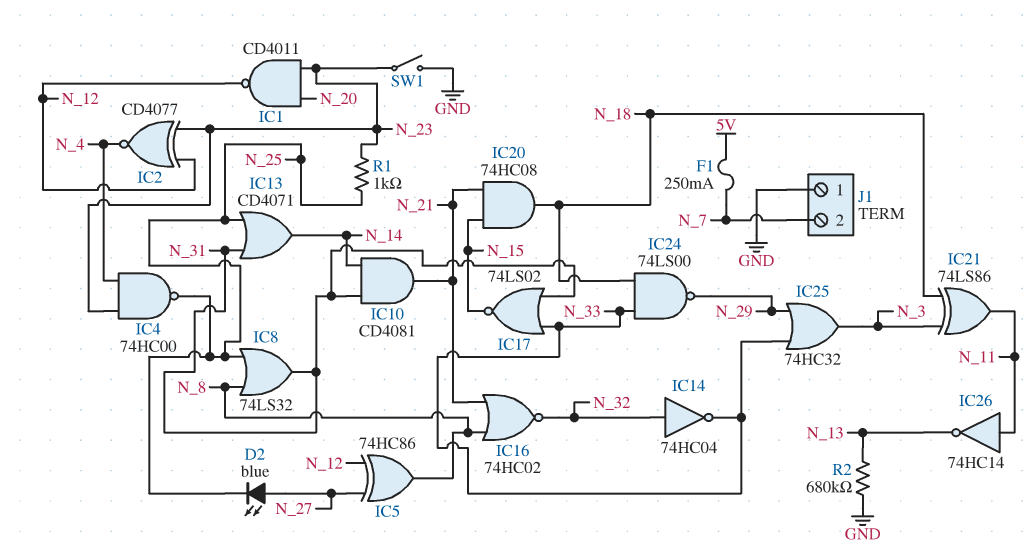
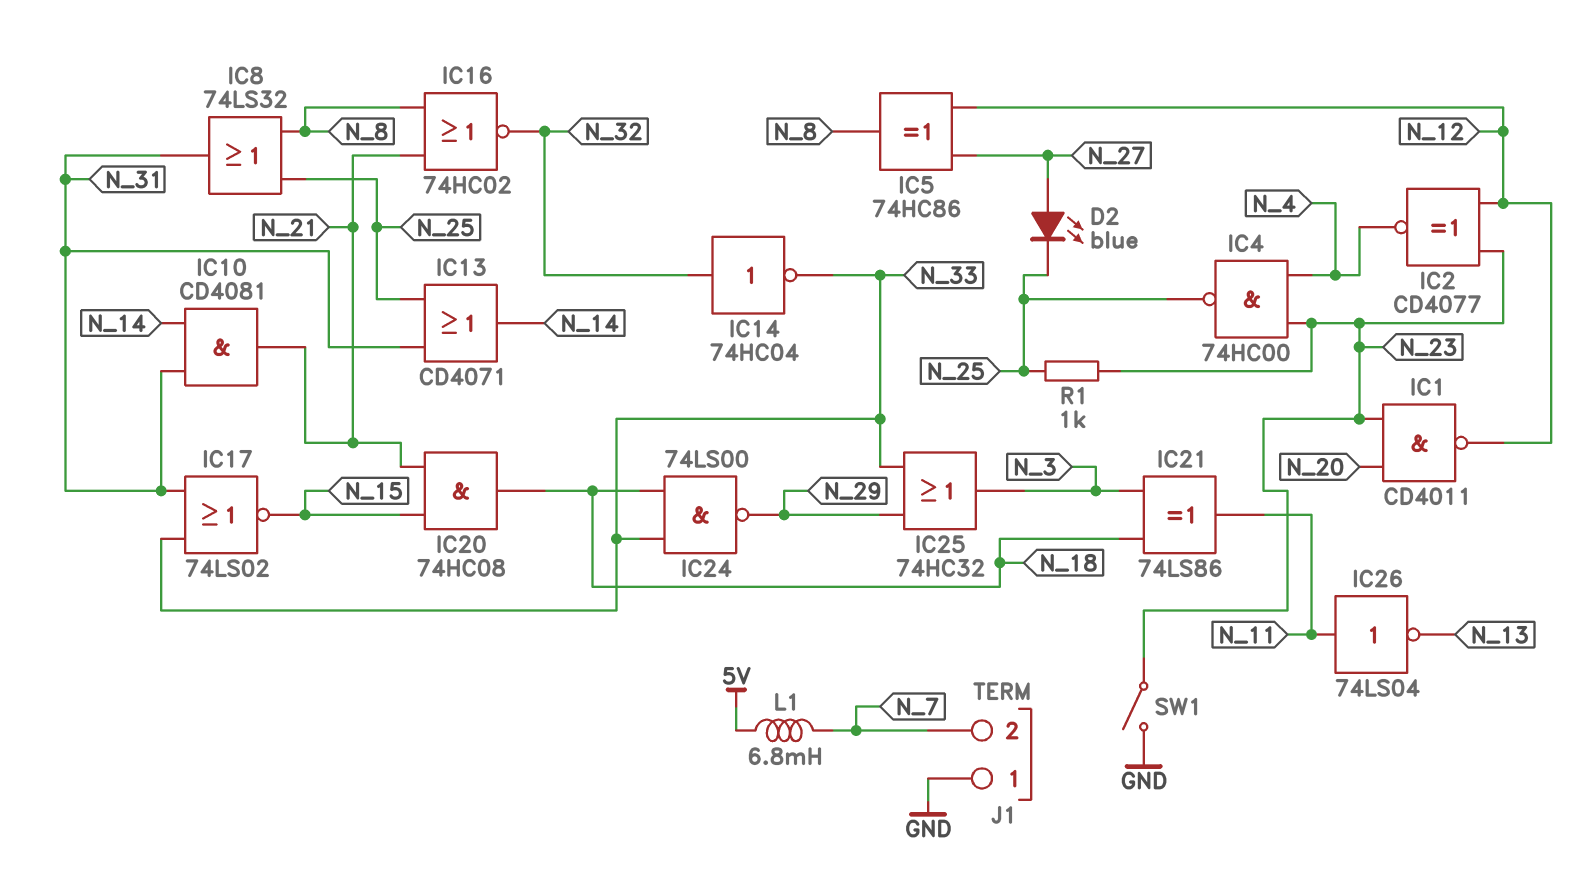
F1: 250mA (5V, N_7) -> none
IC26: NOT 74HC14 (in N_11, out N_13) -> NOT 74LS04 (in N_11, out N_13)
L1: none -> 6.8mH (5V, N_7)
R2: 680k (GND, N_13) -> none

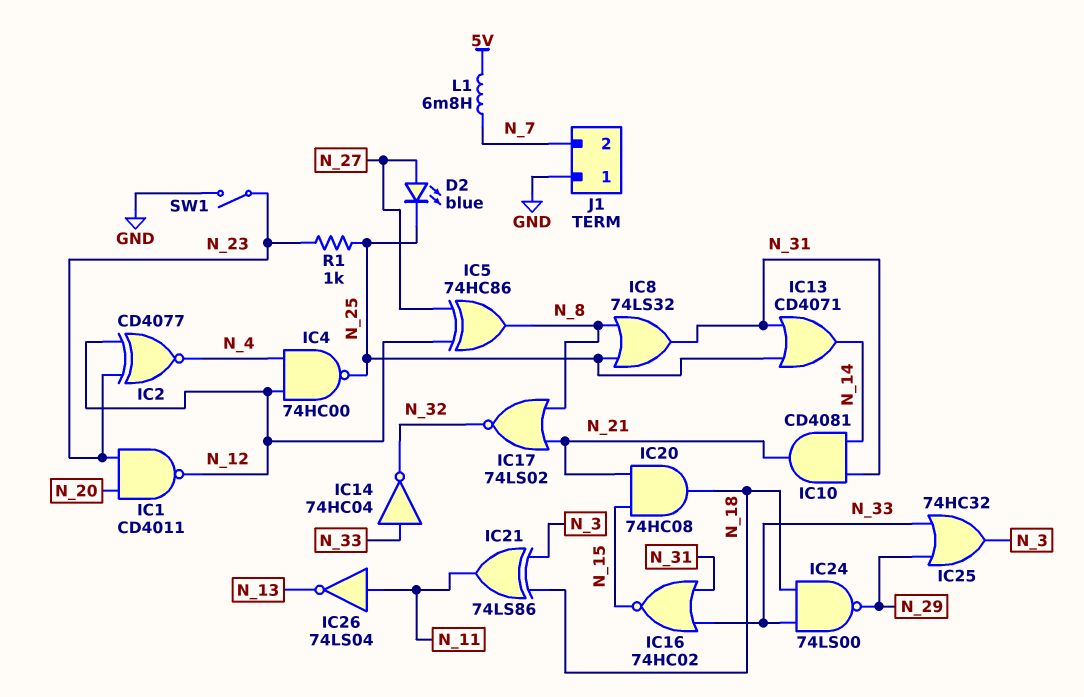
IC4: NAND 74HC00 (in N_4, in N_23, out N_25) -> NAND 74HC00 (in N_4, in N_12, out N_25)
IC14: NOT 74HC04 (in N_32, out N_33) -> NOT 74HC04 (in N_33, out N_32)
IC16: NOR 74HC02 (in N_8, in N_21, out N_32) -> NOR 74HC02 (in N_31, in N_33, out N_15)
IC17: NOR 74LS02 (in N_31, in N_33, out N_15) -> NOR 74LS02 (in N_8, in N_21, out N_32)

